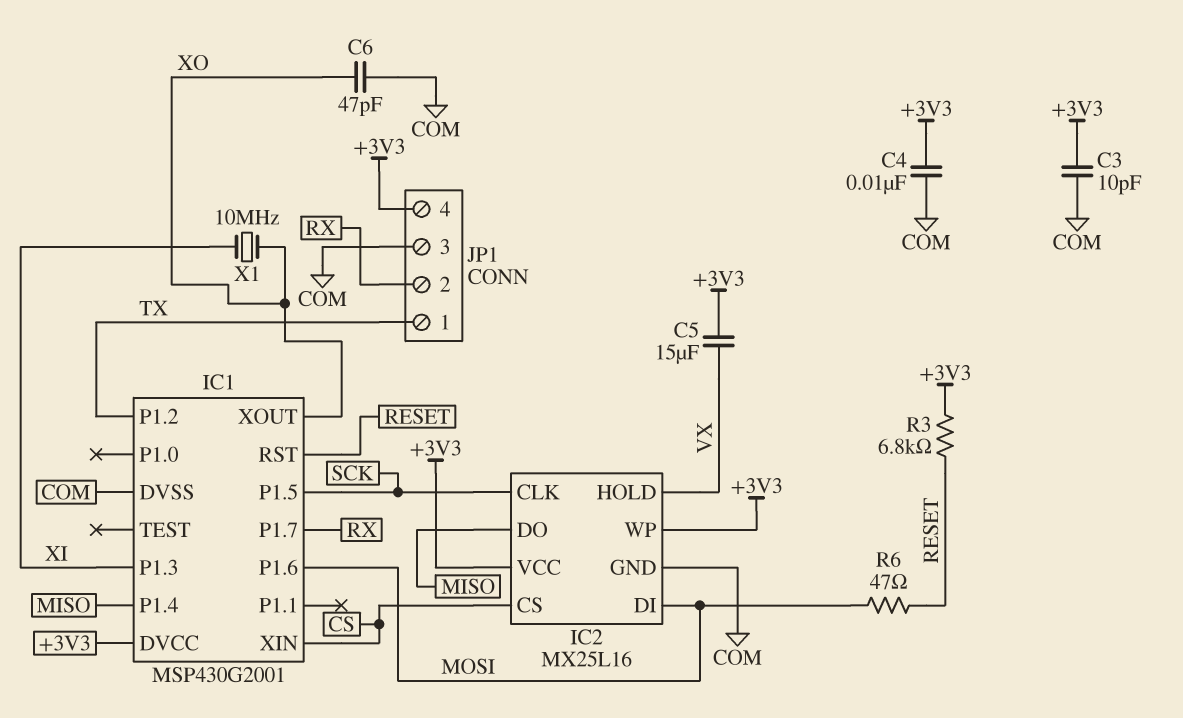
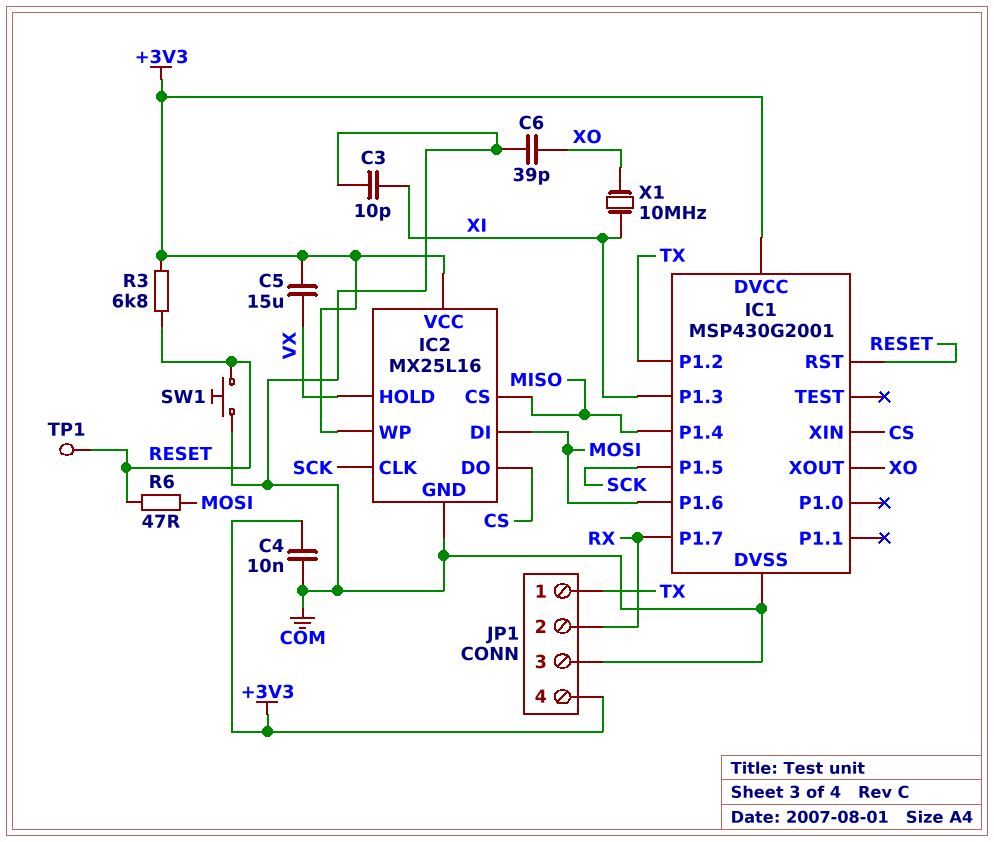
C3: 10pF (+3V3, COM) -> 10pF (COM, XI)
C6: 47pF (COM, XO) -> 39pF (COM, XO)
IC2 pin CS: CS -> MISO
IC2 pin DO: MISO -> CS
SW1: none -> button (COM, RESET)
TP1: none -> test point (RESET)

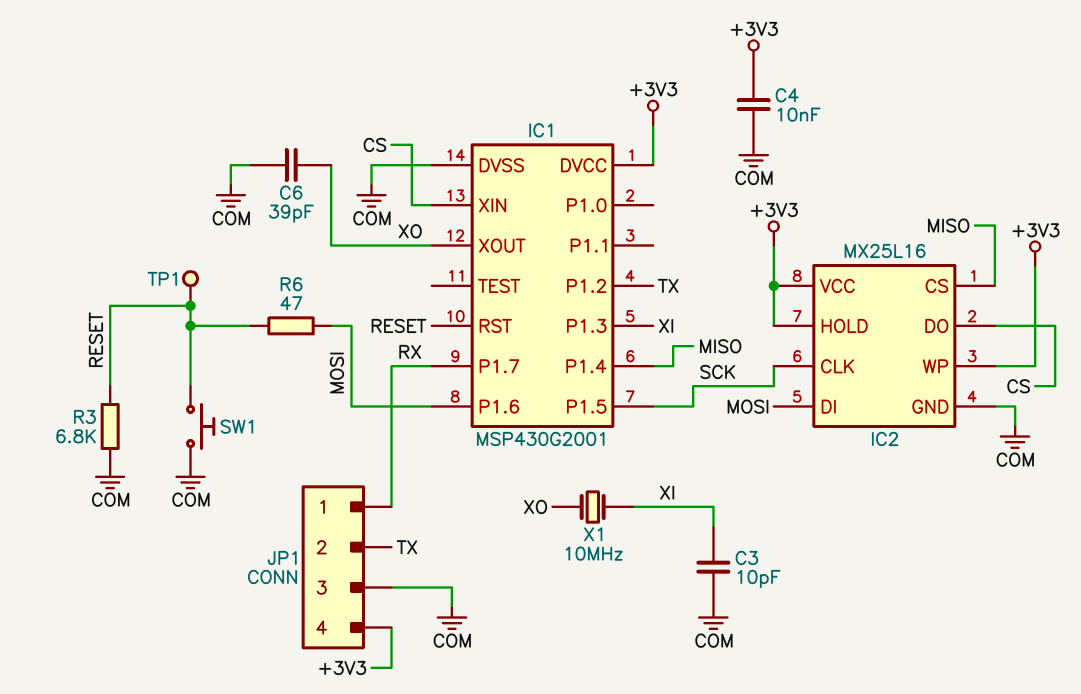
C5: 15uF (+3V3, VX) -> none
IC2 pin HOLD: VX -> +3V3
JP1 pin 1: TX -> RX
JP1 pin 2: RX -> TX
R3: 6.8k (+3V3, RESET) -> 6.8k (COM, RESET)

